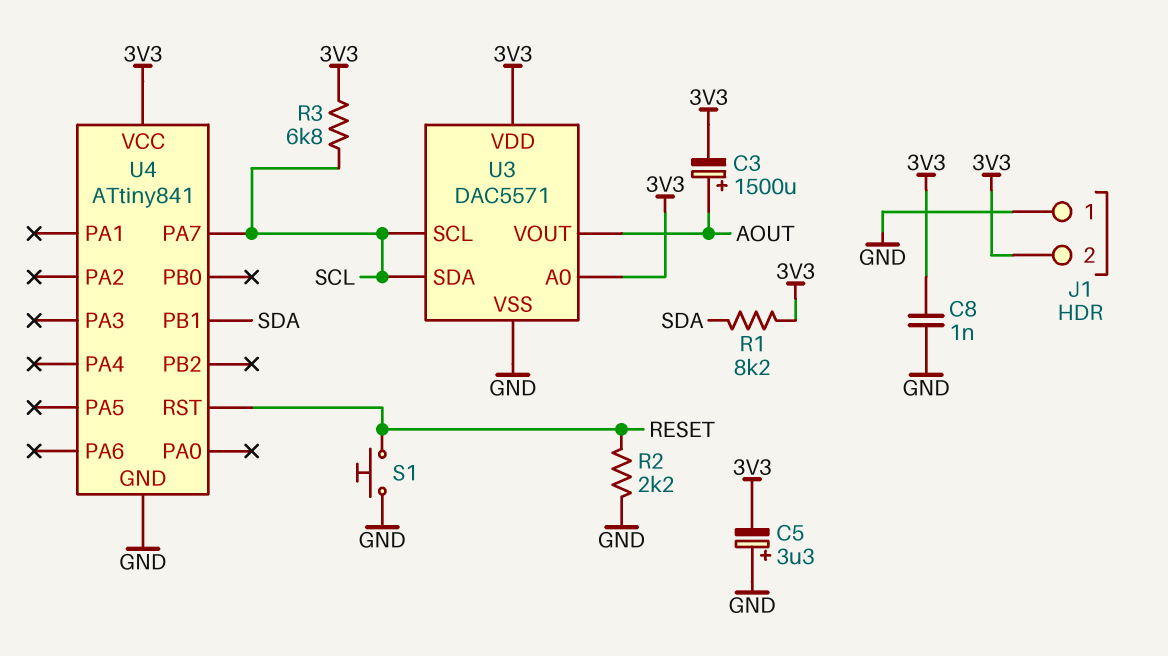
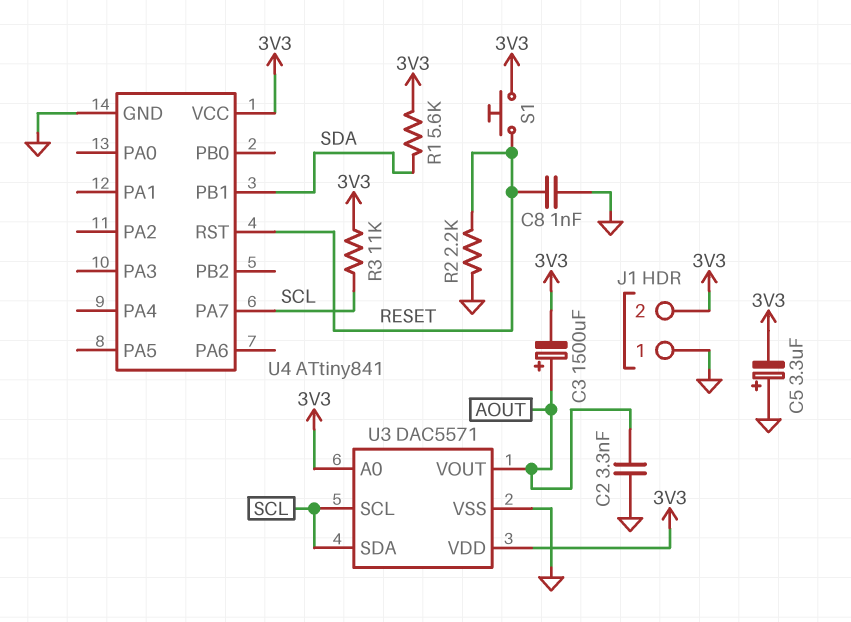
C2: none -> 3.3nF (AOUT, GND)
C8: 1nF (3V3, GND) -> 1nF (GND, RESET)
R1: 8.2k (3V3, SDA) -> 5.6k (3V3, SDA)
R3: 6.8k (3V3, SCL) -> 11k (3V3, SCL)
S1: button (GND, RESET) -> button (3V3, RESET)

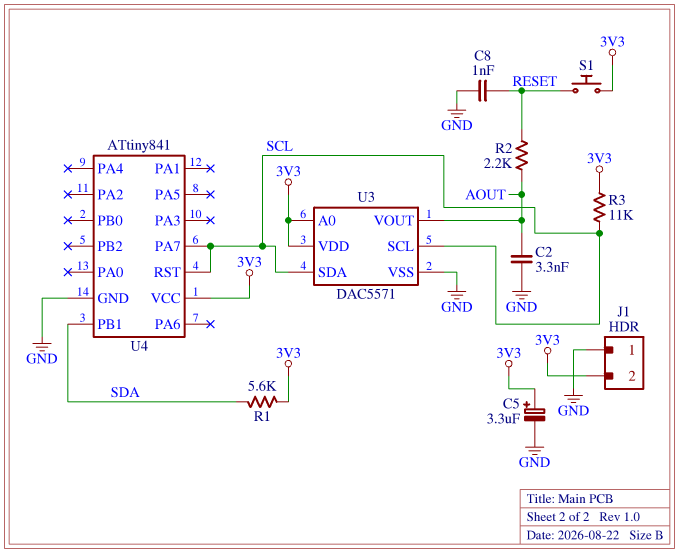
C3: 1500uF (plus AOUT, minus 3V3) -> none
C5: 3.3uF (plus GND, minus 3V3) -> 3.3uF (plus 3V3, minus GND)
R2: 2.2k (GND, RESET) -> 2.2k (AOUT, RESET)
U4 pin RST: RESET -> SCL

